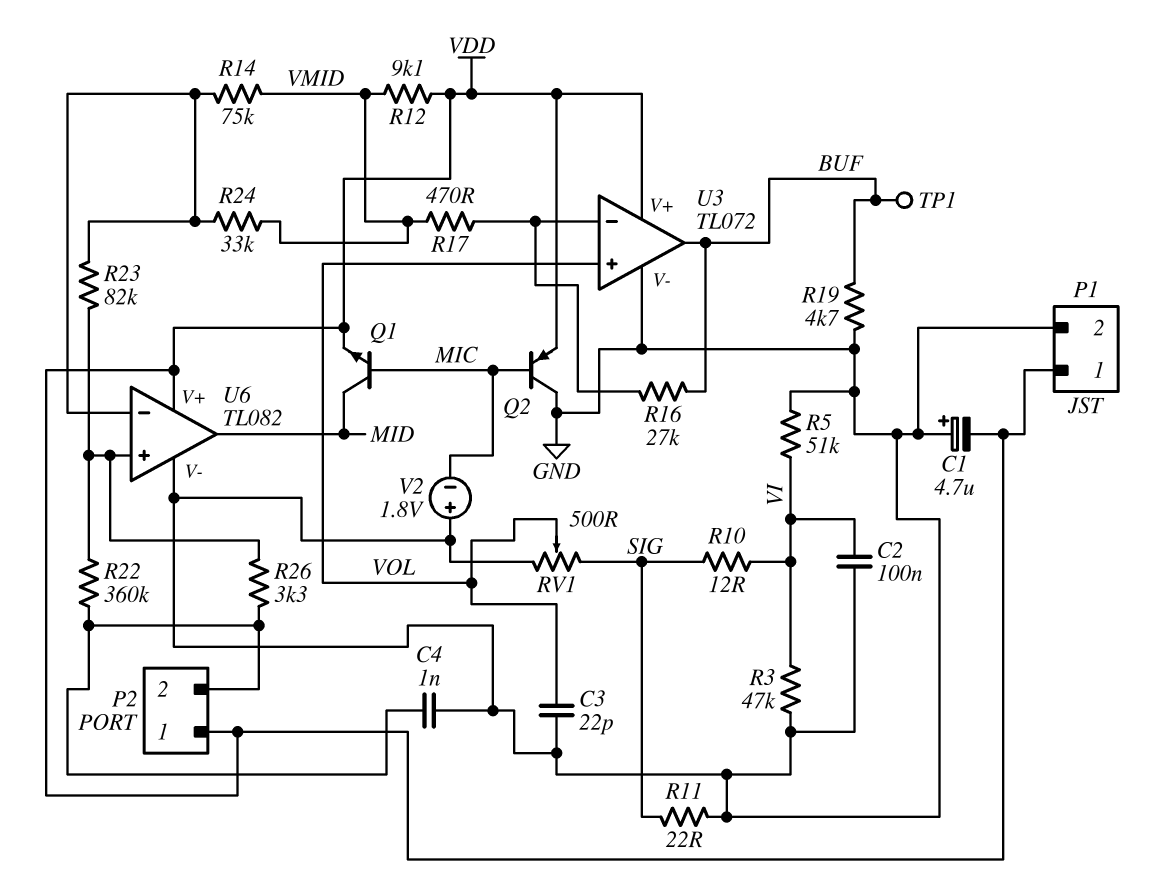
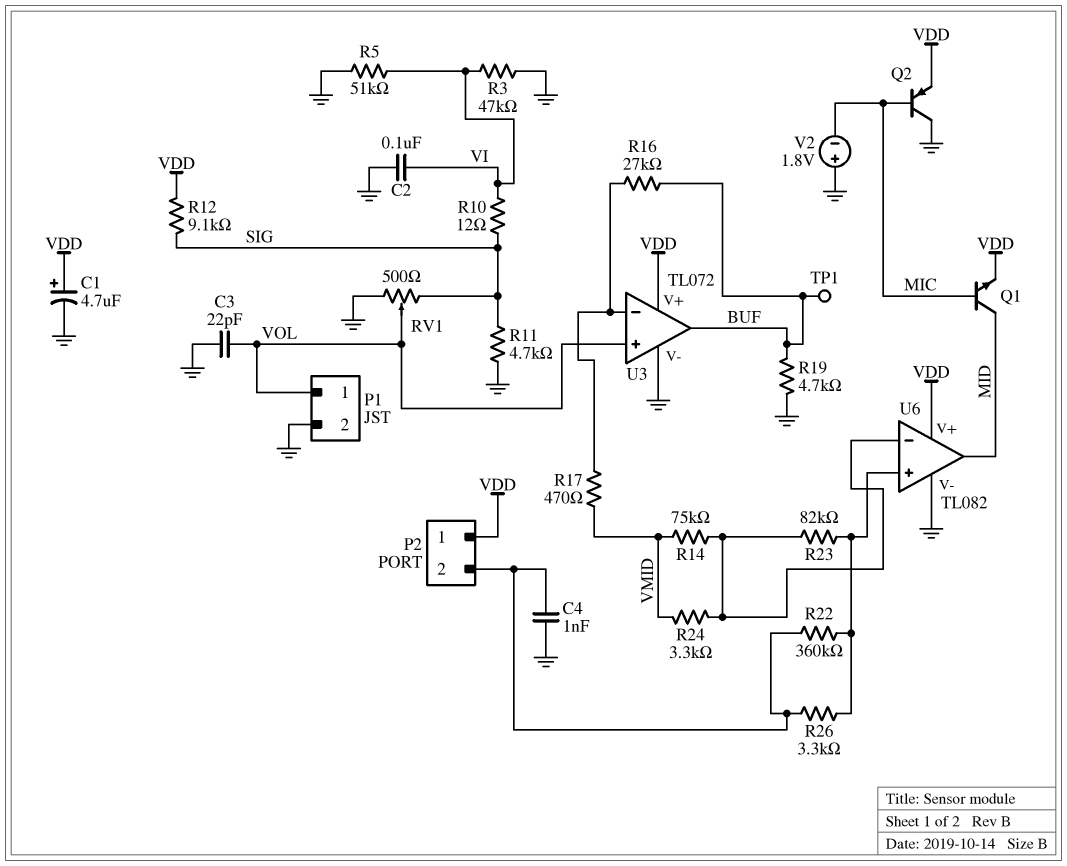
C1: 4.7uF (plus GND, minus VDD) -> 4.7uF (plus VDD, minus GND)
P1 pin 1: VDD -> VOL
R11: 22 (GND, SIG) -> 4.7k (GND, SIG)
R12: 9.1k (VDD, VMID) -> 9.1k (SIG, VDD)
R24: 33k (U6/in-, VMID) -> 3.3k (U6/in-, VMID)

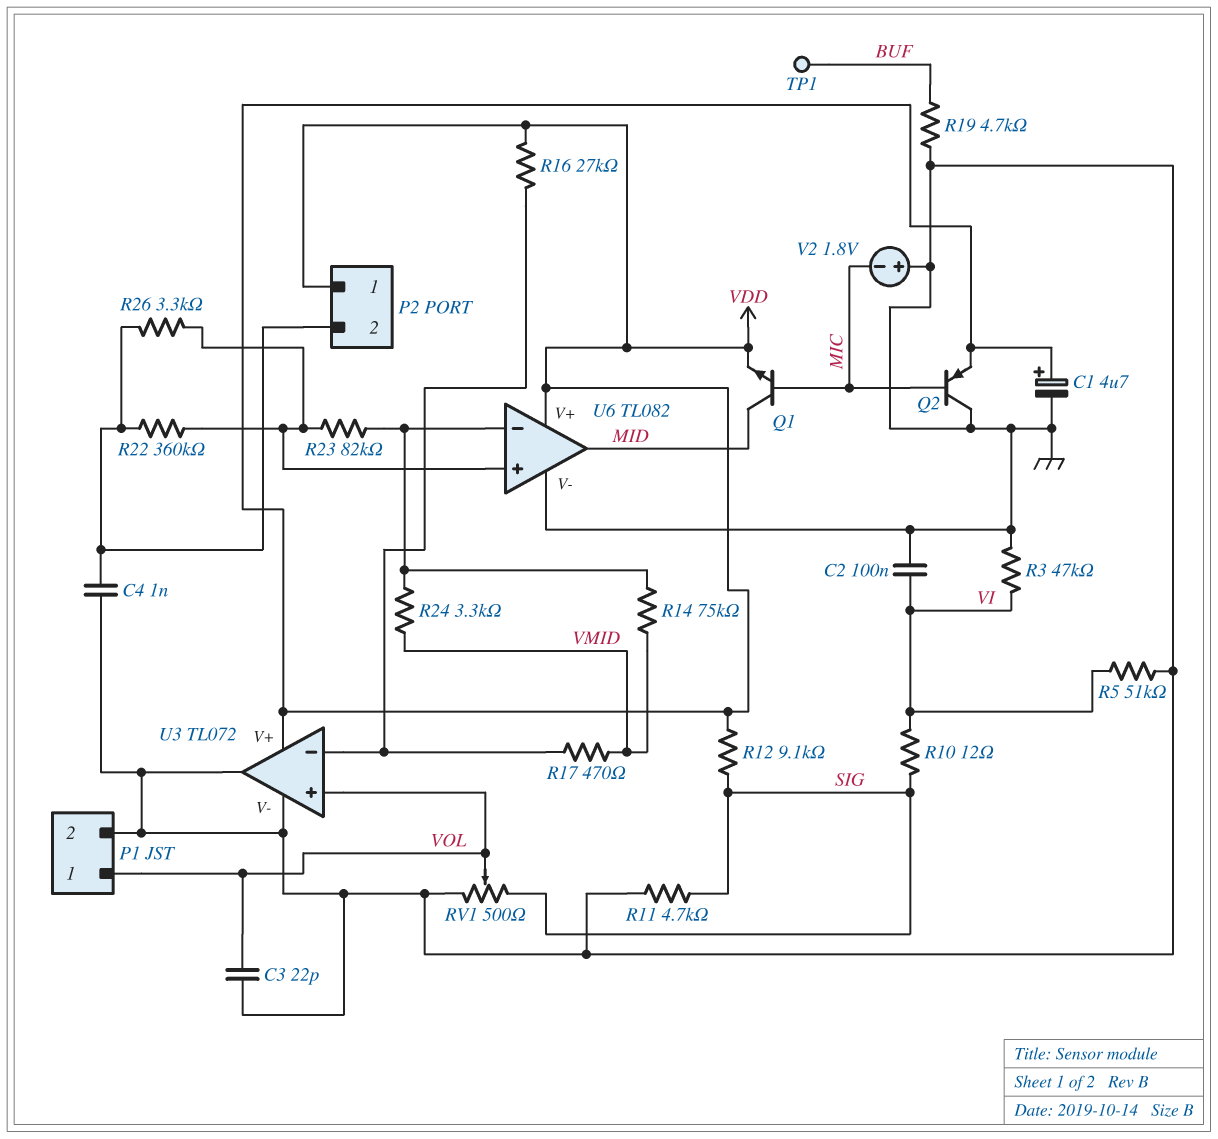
R16: 27k (BUF, U3/in-) -> 27k (U3/in-, VDD)
U3 pin out: BUF -> GND

